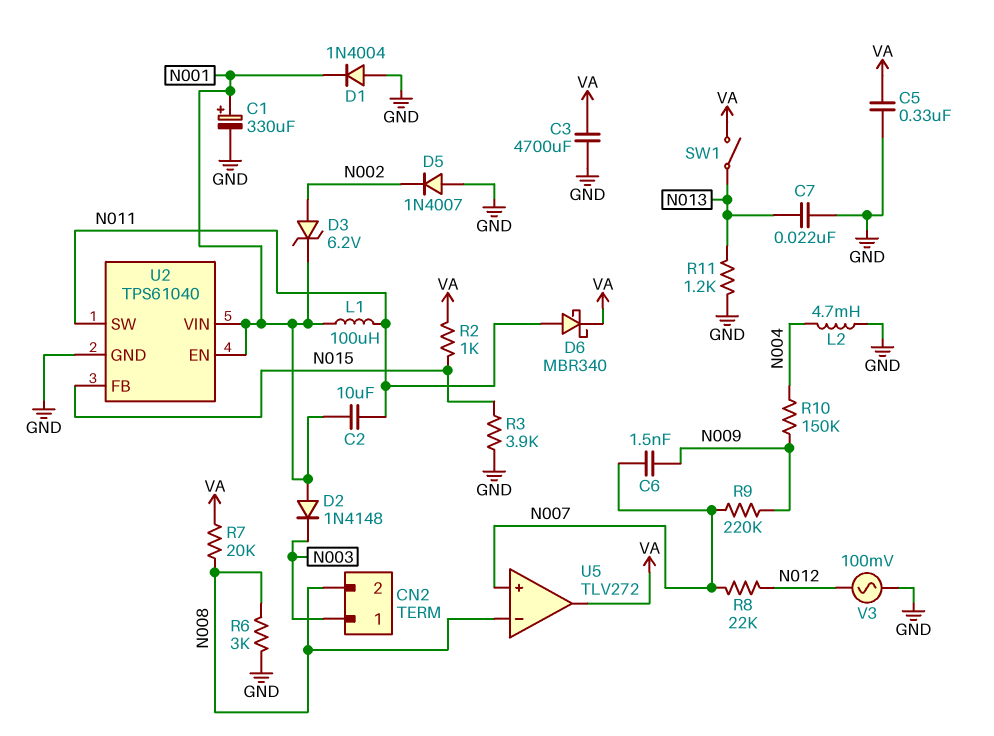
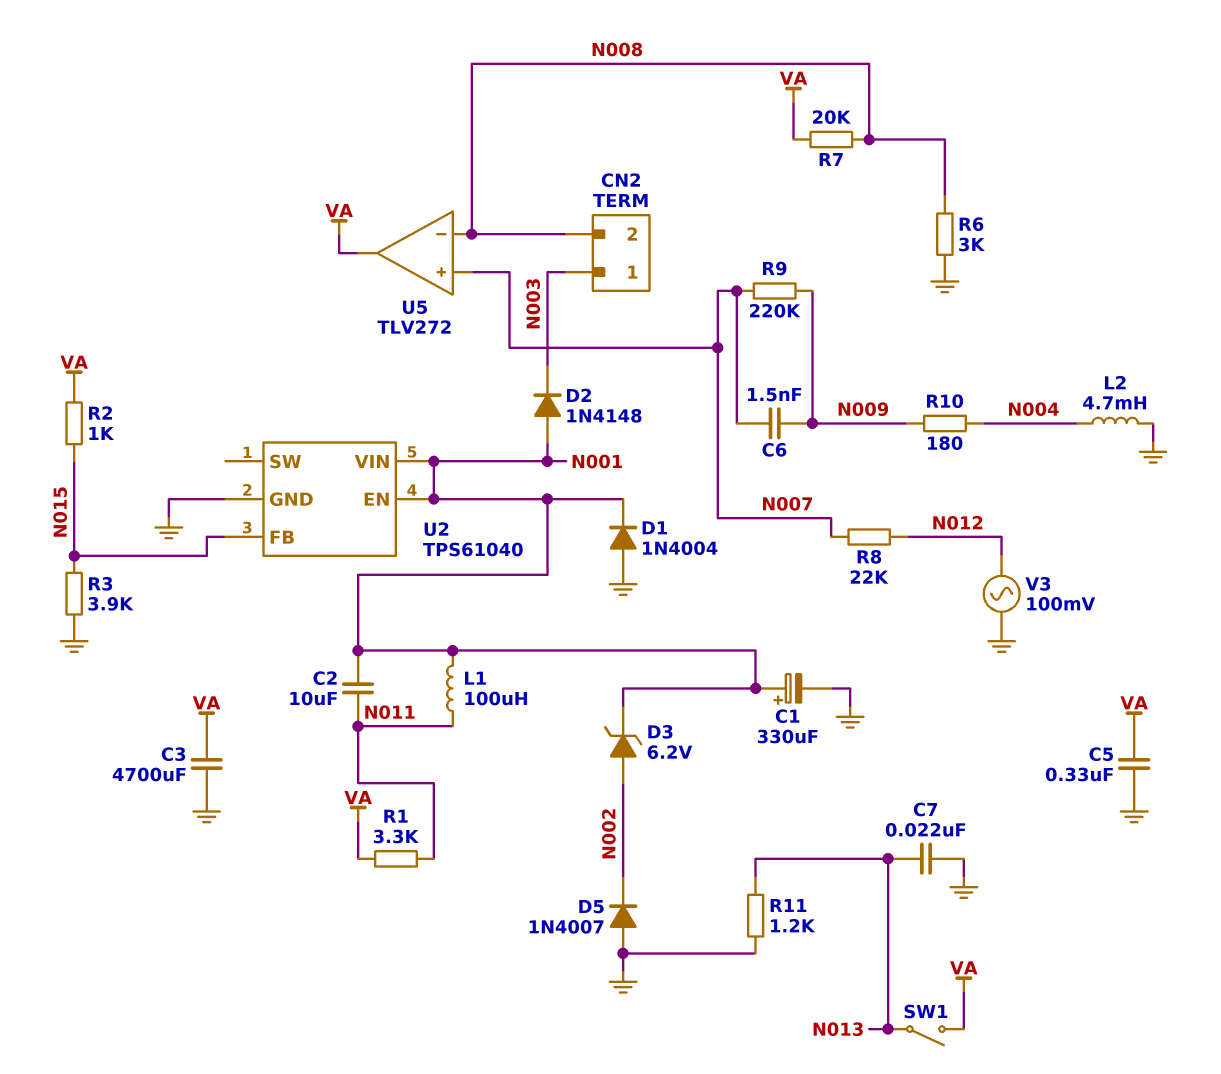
D6: schottky MBR340 (A N011, K VA) -> none
R1: none -> 3.3k (N011, VA)
R10: 150k (N004, N009) -> 180 (N004, N009)
U2 pin SW: N011 -> none

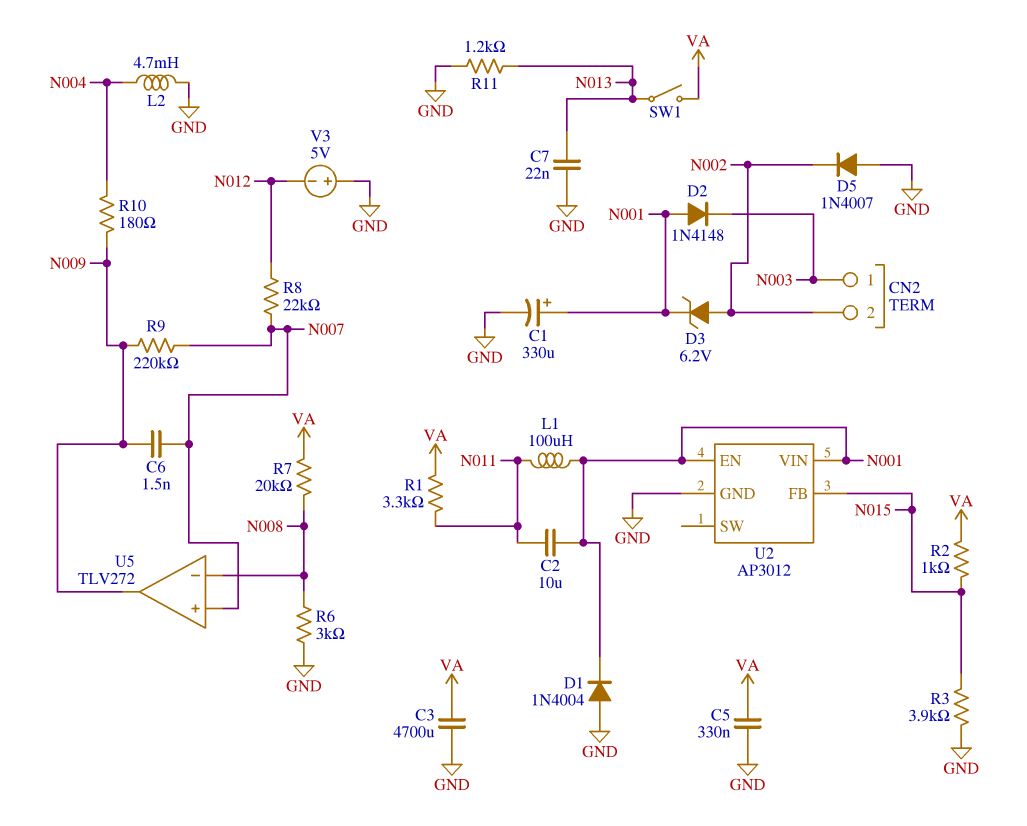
CN2 pin 2: N008 -> N002
U2: TPS61040 -> AP3012
U5 pin out: VA -> N009
V3: AC 100mV (GND, N012) -> 5V (plus GND, minus N012)

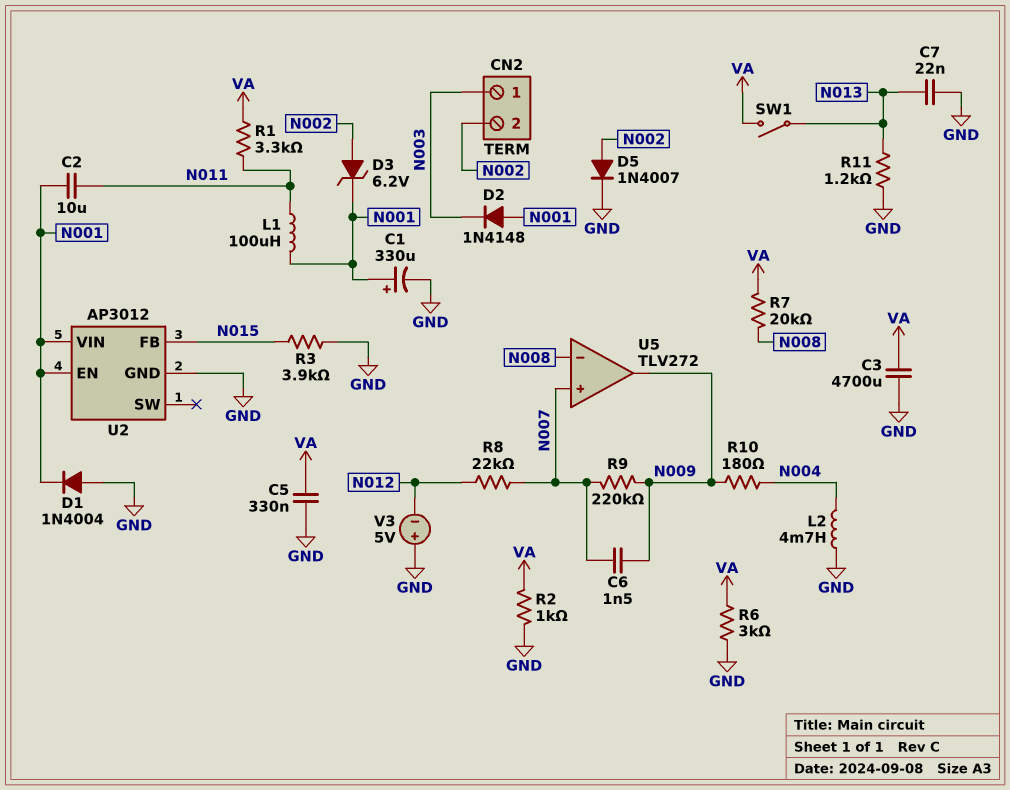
D5: diode 1N4007 (A GND, K N002) -> diode 1N4007 (A N002, K GND)
R2: 1k (N015, VA) -> 1k (GND, VA)
R6: 3k (GND, N008) -> 3k (GND, VA)

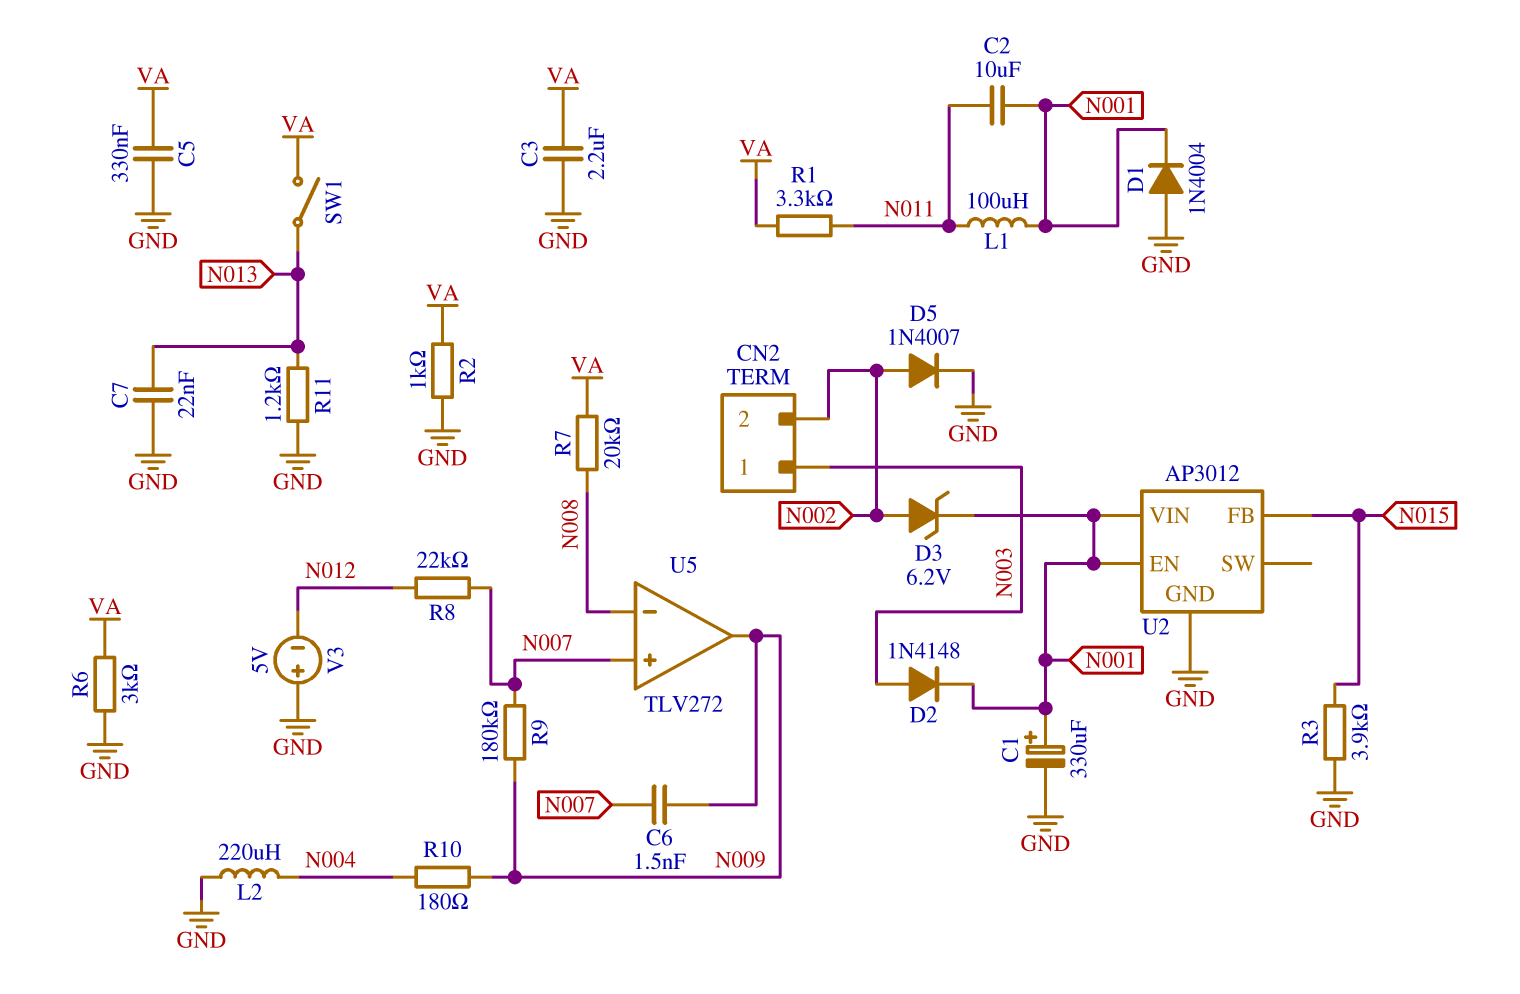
C3: 4700uF (GND, VA) -> 2.2uF (GND, VA)
D2: diode 1N4148 (A N001, K N003) -> diode 1N4148 (A N003, K N001)
L2: 4.7mH (GND, N004) -> 220uH (GND, N004)
R9: 220k (N007, N009) -> 180k (N007, N009)

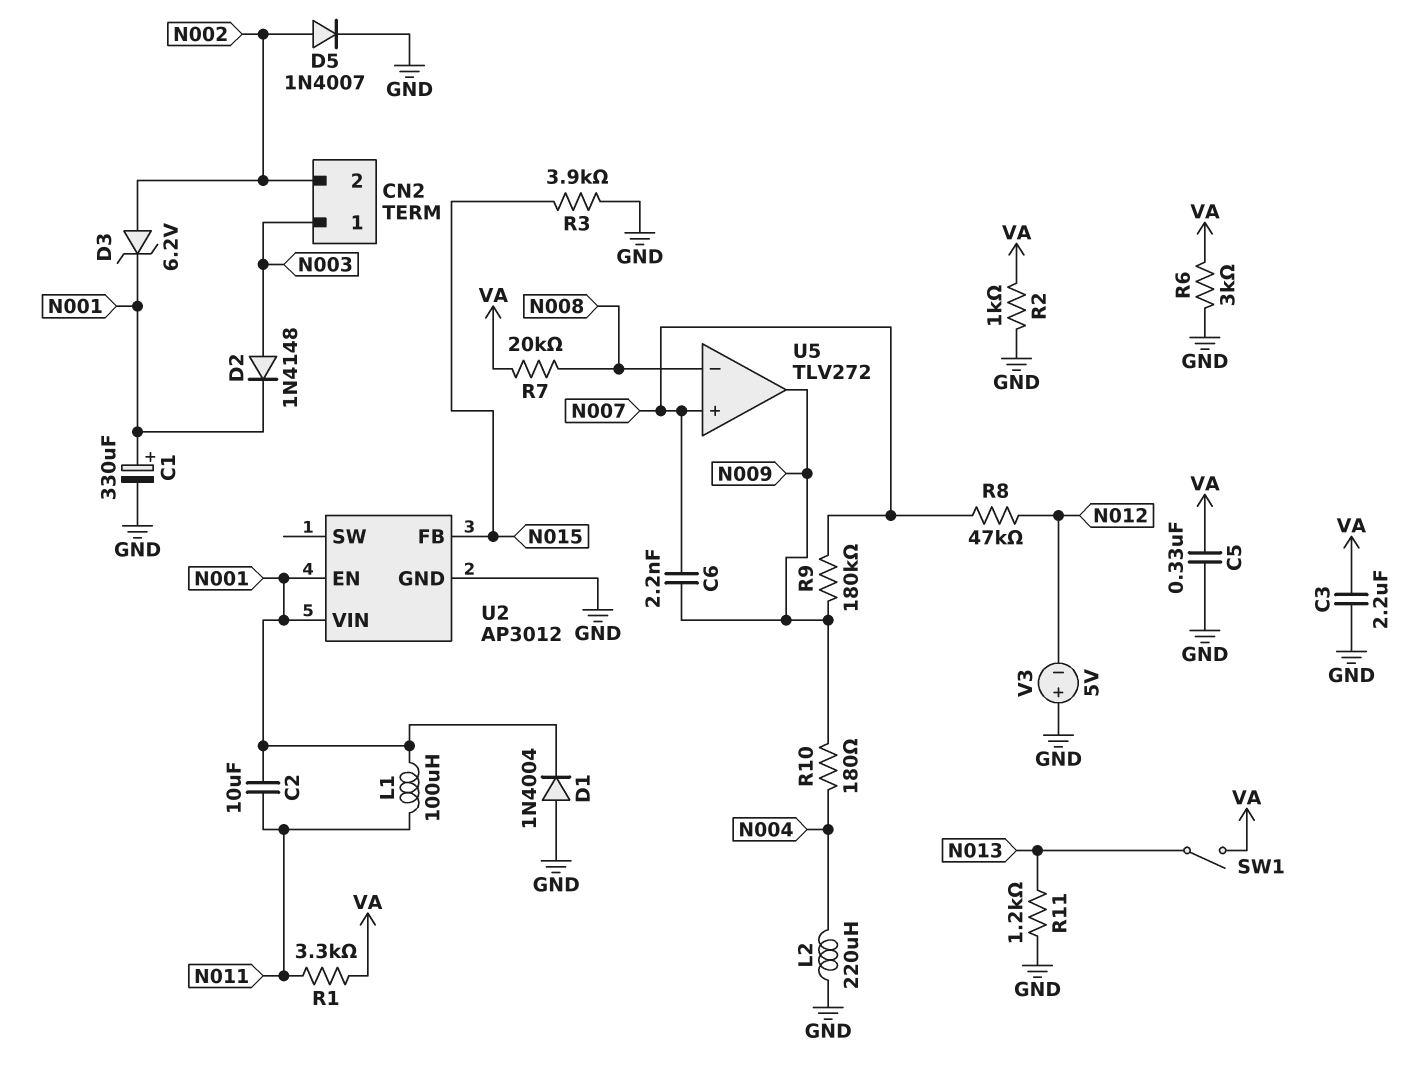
C6: 1.5nF (N007, N009) -> 2.2nF (N007, N009)
C7: 22nF (GND, N013) -> none
R8: 22k (N007, N012) -> 47k (N007, N012)

